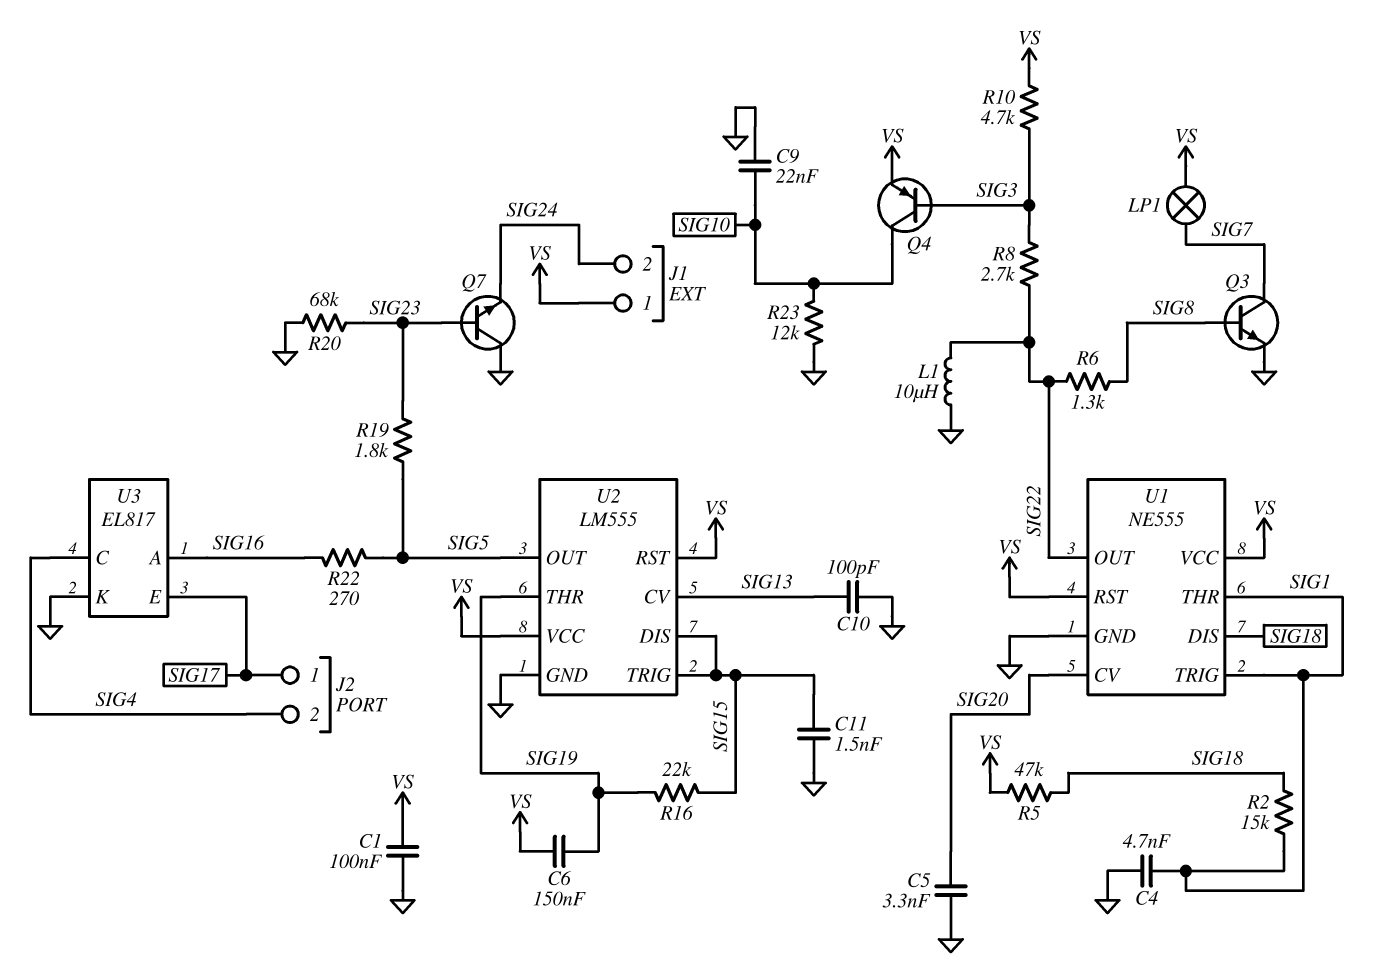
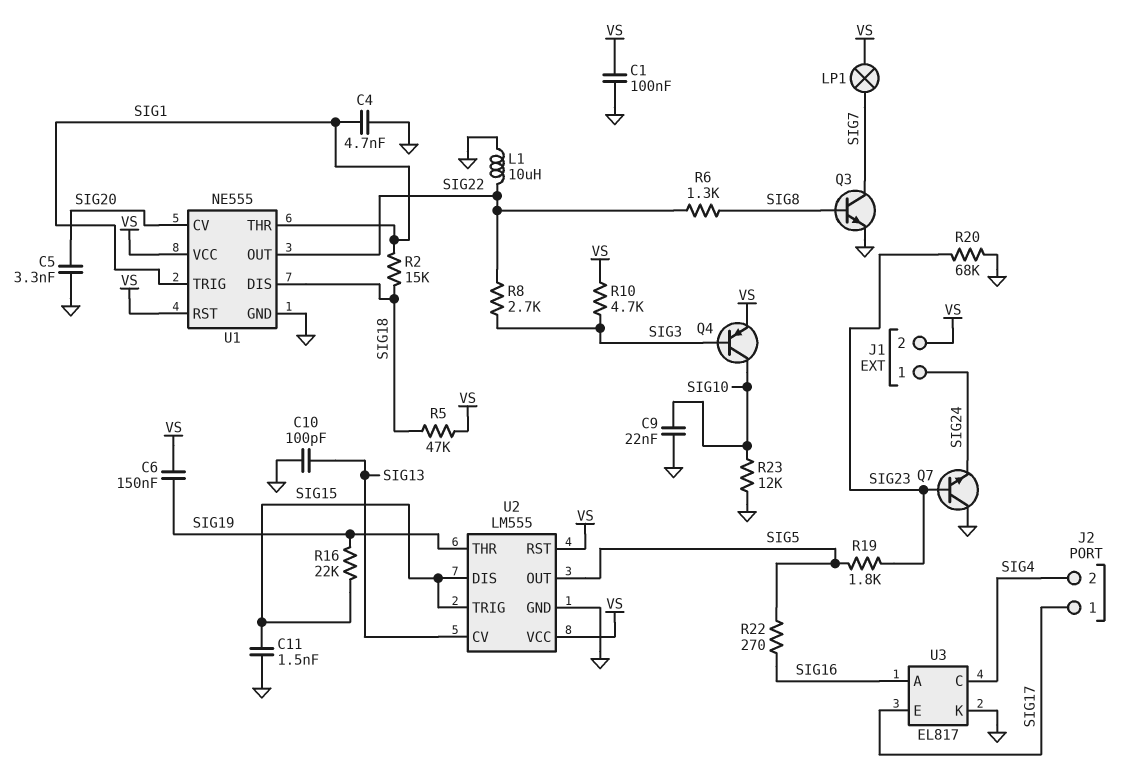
J1 pin 1: VS -> SIG24
J1 pin 2: SIG24 -> VS

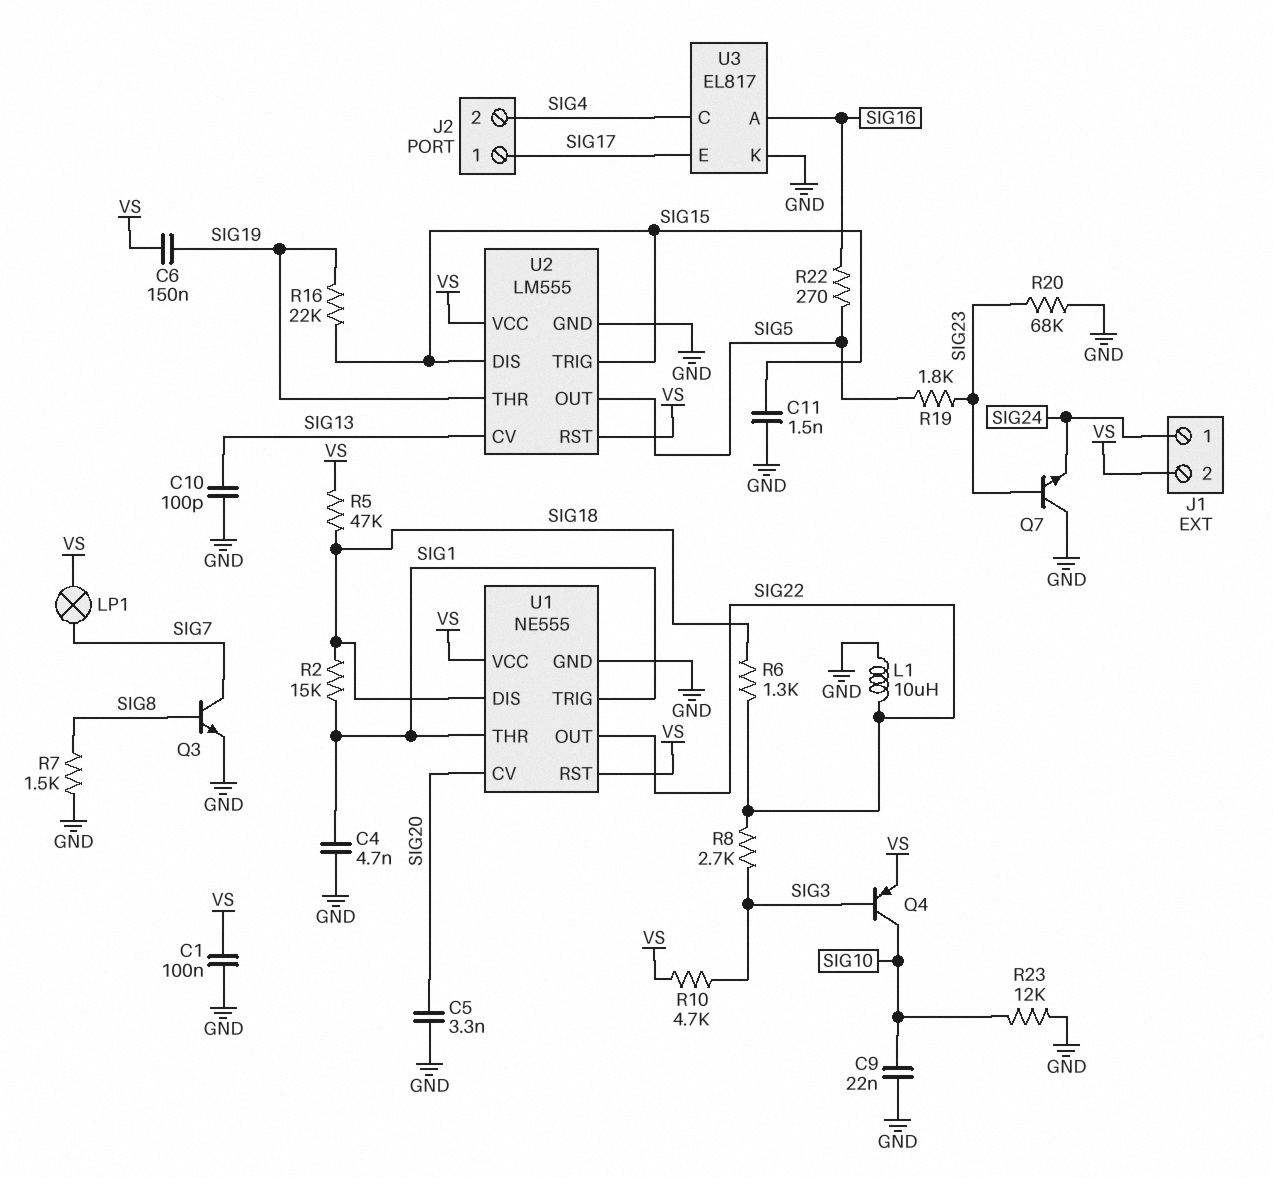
R6: 1.3k (SIG8, SIG22) -> 1.3k (SIG18, SIG22)
R7: none -> 1.5k (GND, SIG8)

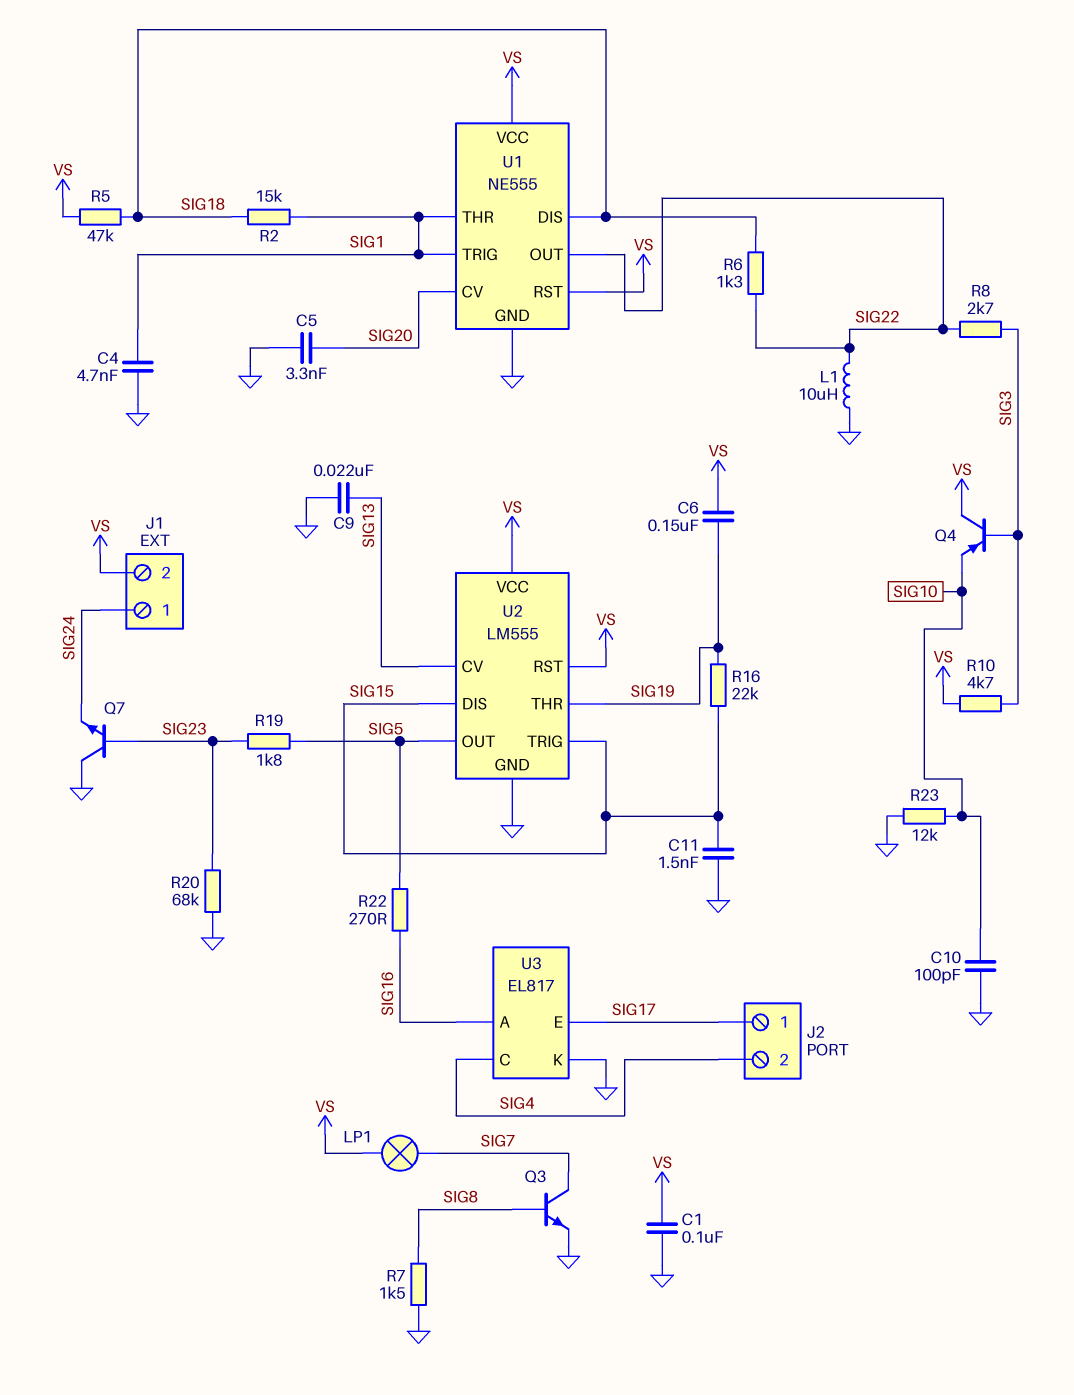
C9: 22nF (GND, SIG10) -> 22nF (GND, SIG13)
C10: 100pF (GND, SIG13) -> 100pF (GND, SIG10)
Q4: PNP (B SIG3, C SIG10, E VS) -> PNP (B SIG3, C VS, E SIG10)

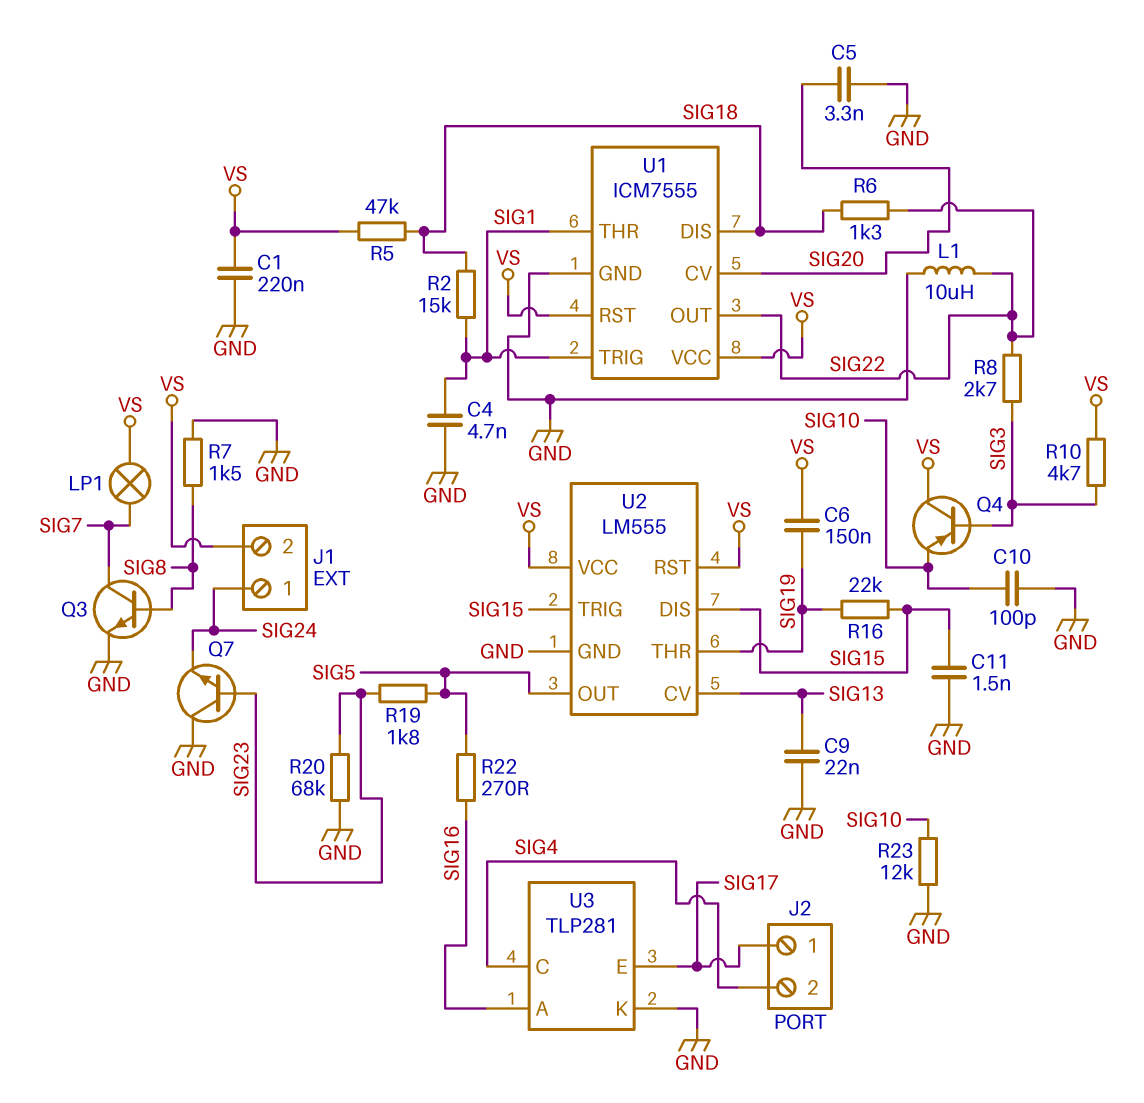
C1: 100nF (GND, VS) -> 220nF (GND, VS)
U1: NE555 -> ICM7555
U3: EL817 -> TLP281

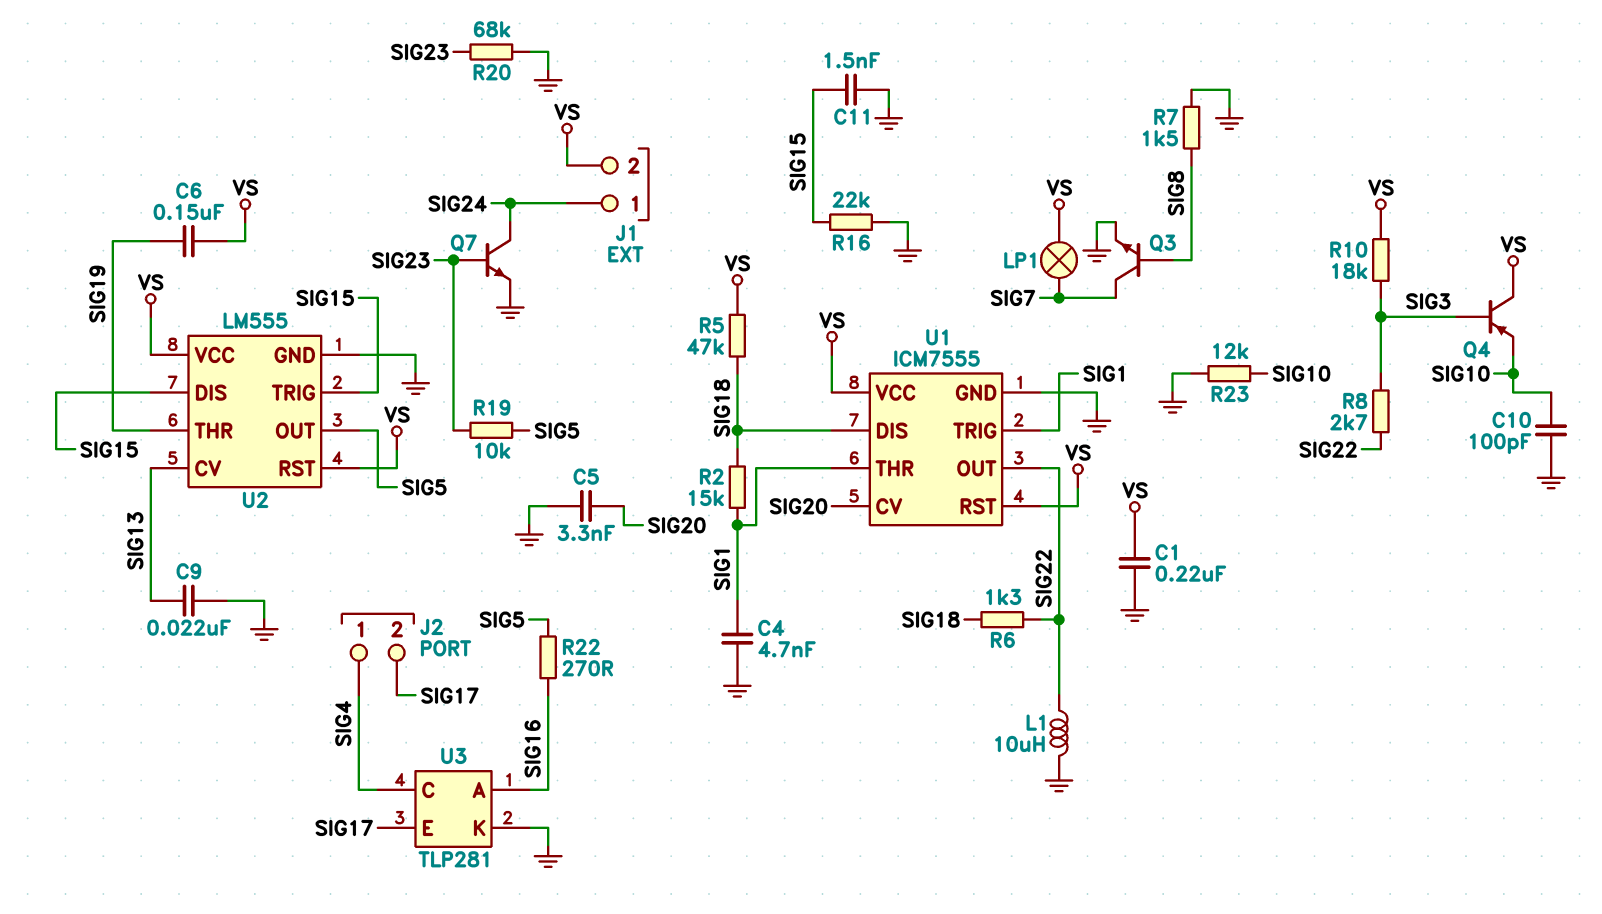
J2 pin 1: SIG17 -> SIG4
J2 pin 2: SIG4 -> SIG17
Q7: NPN (B SIG23, C GND, E SIG24) -> NPN (B SIG23, C SIG24, E GND)
R10: 4.7k (SIG3, VS) -> 18k (SIG3, VS)
R16: 22k (SIG15, SIG19) -> 22k (GND, SIG15)
R19: 1.8k (SIG5, SIG23) -> 10k (SIG5, SIG23)

